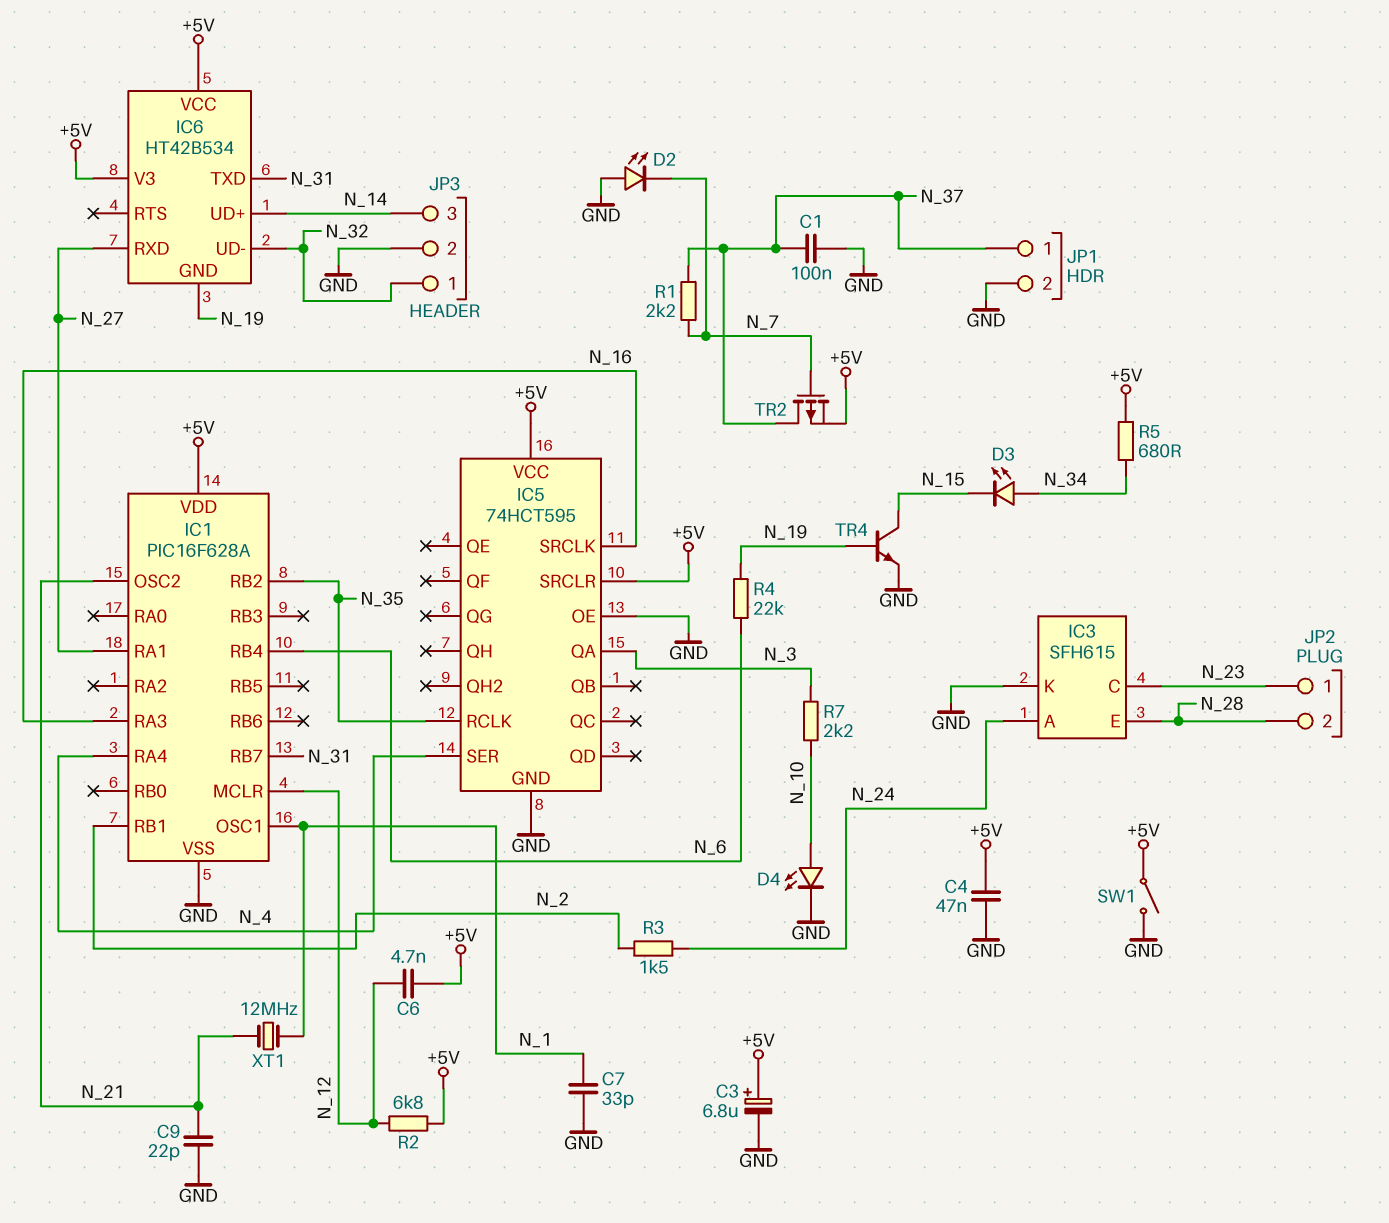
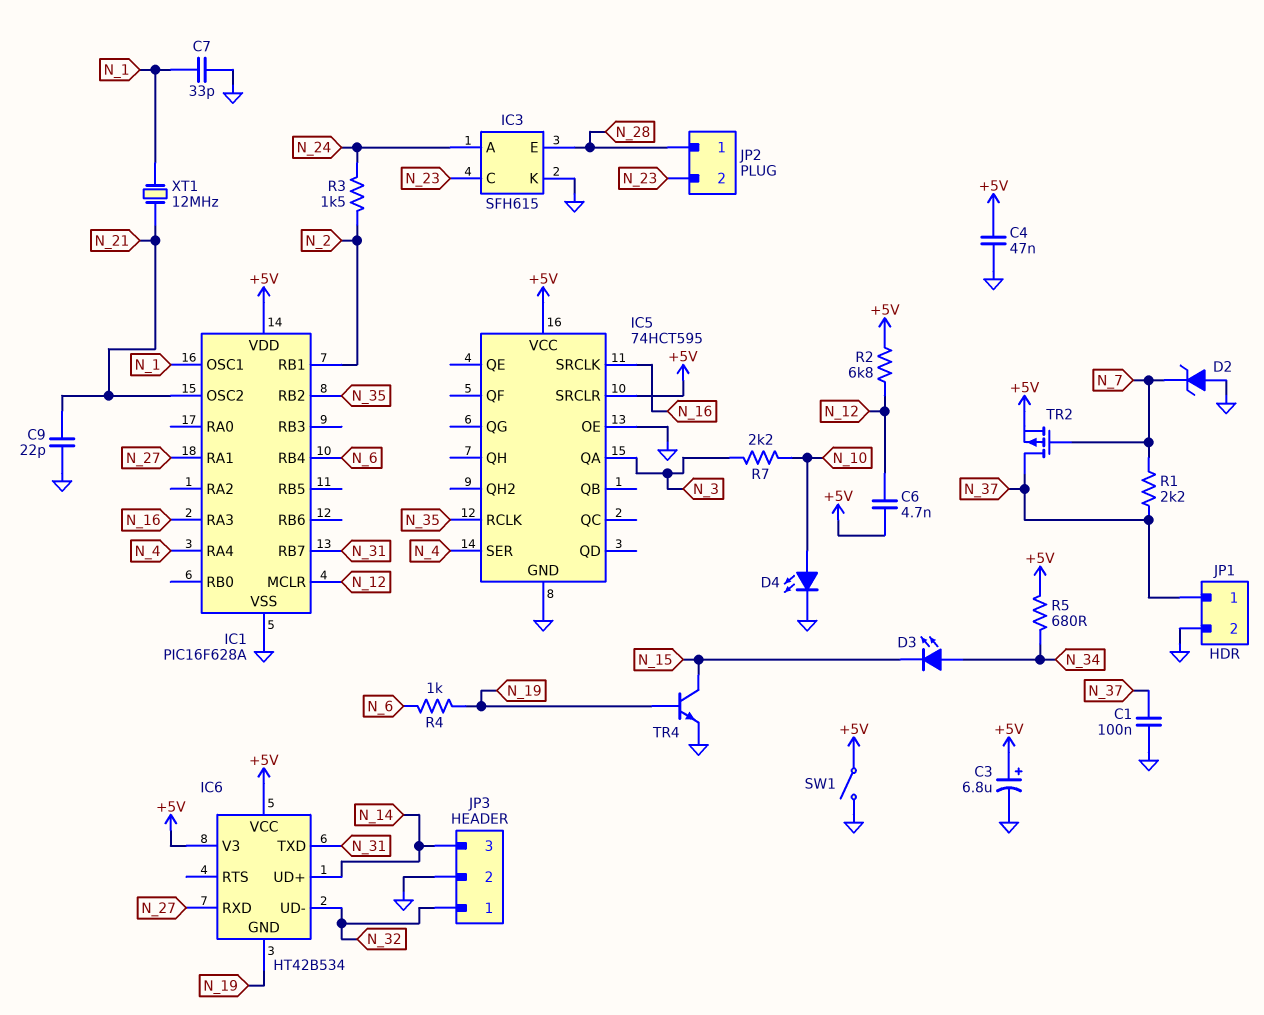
D2: LED (A GND, K N_7) -> zener (A GND, K N_7)
JP2 pin 1: N_23 -> N_28
JP2 pin 2: N_28 -> N_23
R4: 22k (N_6, N_19) -> 1k (N_6, N_19)

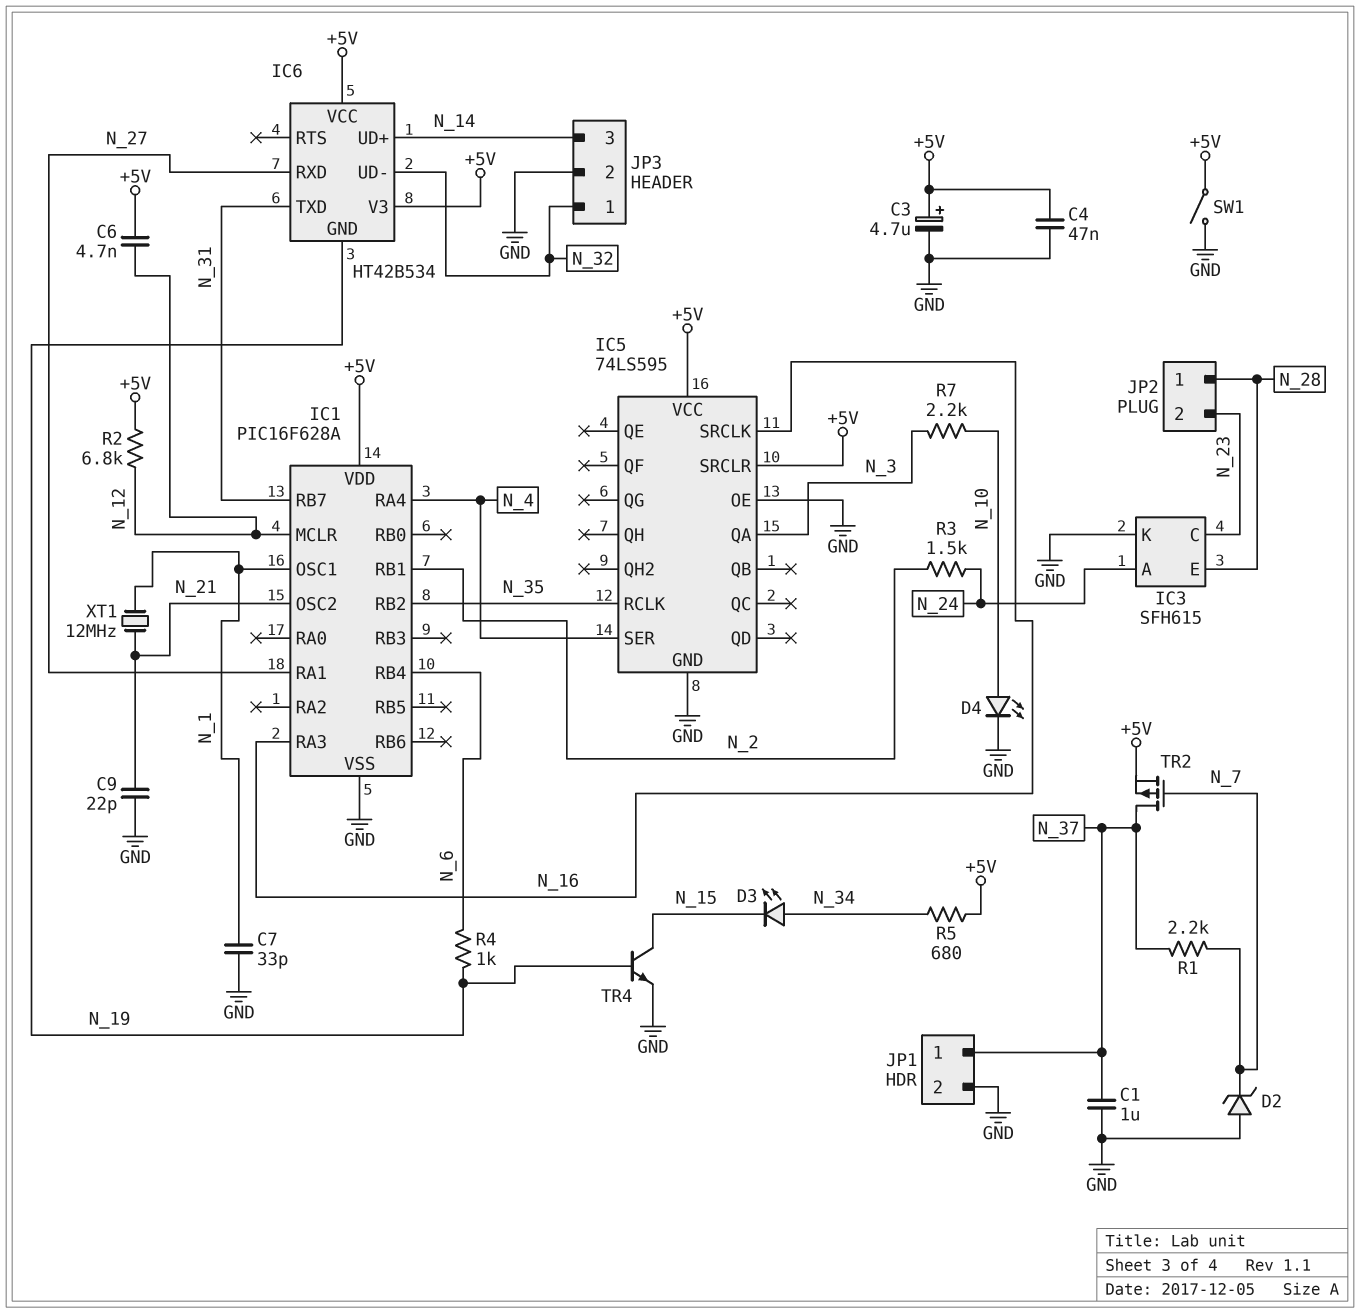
C1: 100nF (GND, N_37) -> 1uF (GND, N_37)
C3: 6.8uF (plus +5V, minus GND) -> 4.7uF (plus +5V, minus GND)
IC5: 74HCT595 -> 74LS595

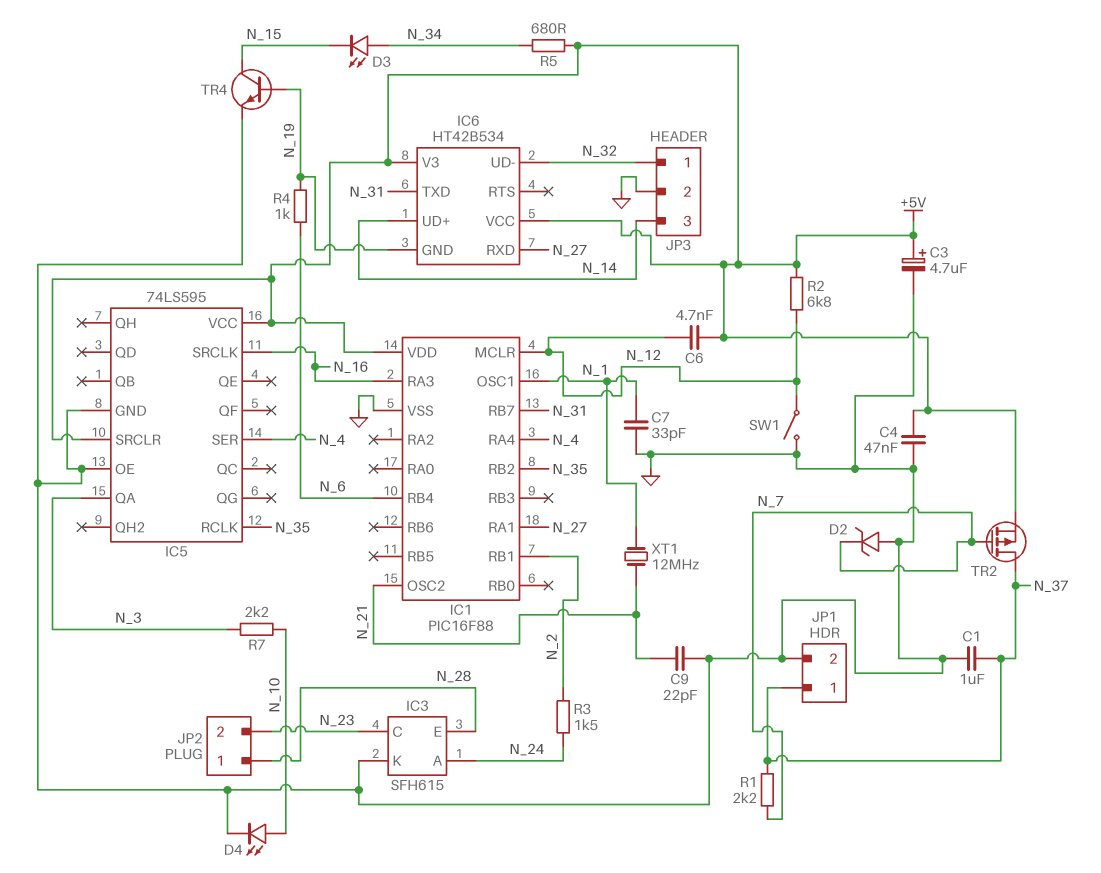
IC1: PIC16F628A -> PIC16F88
SW1: switch (+5V, GND) -> switch (GND, N_12)

